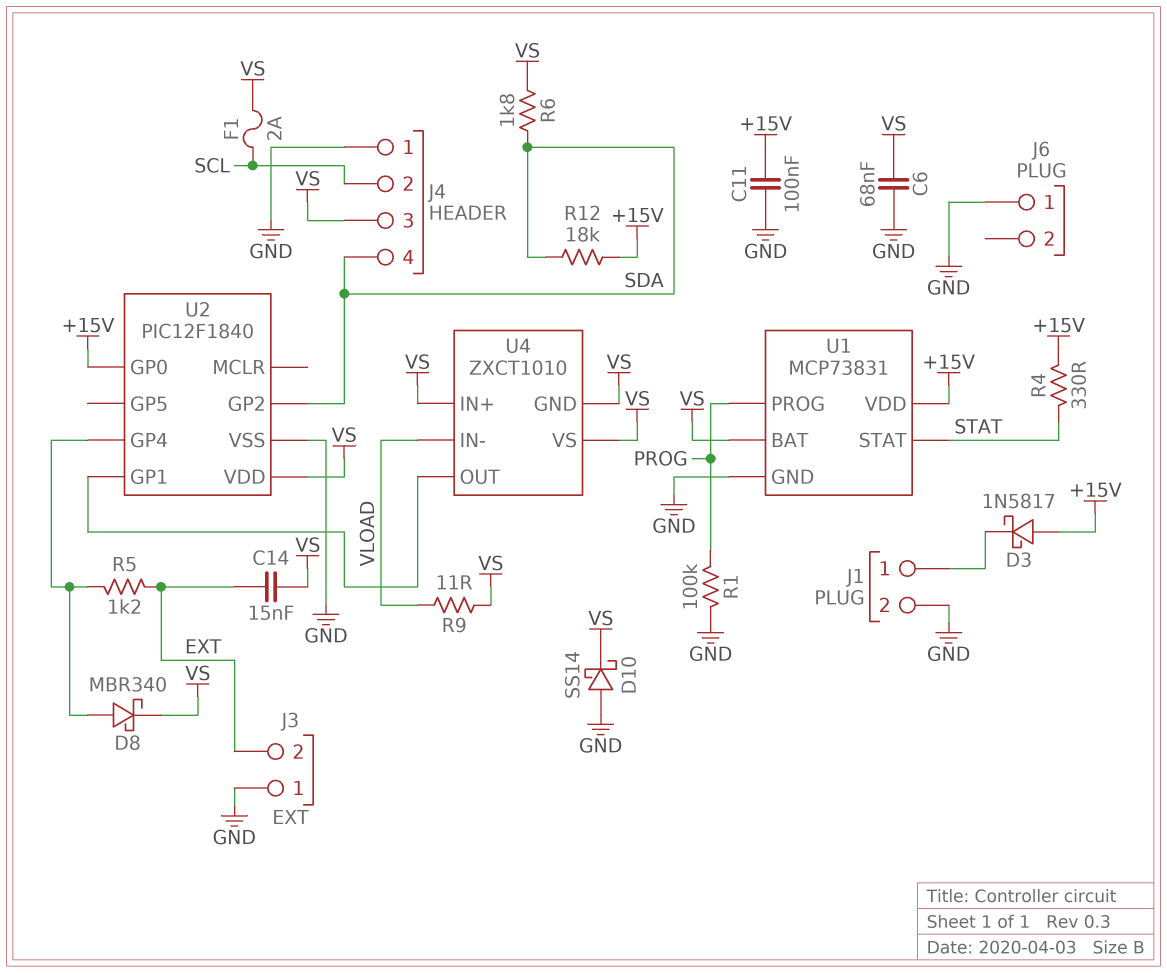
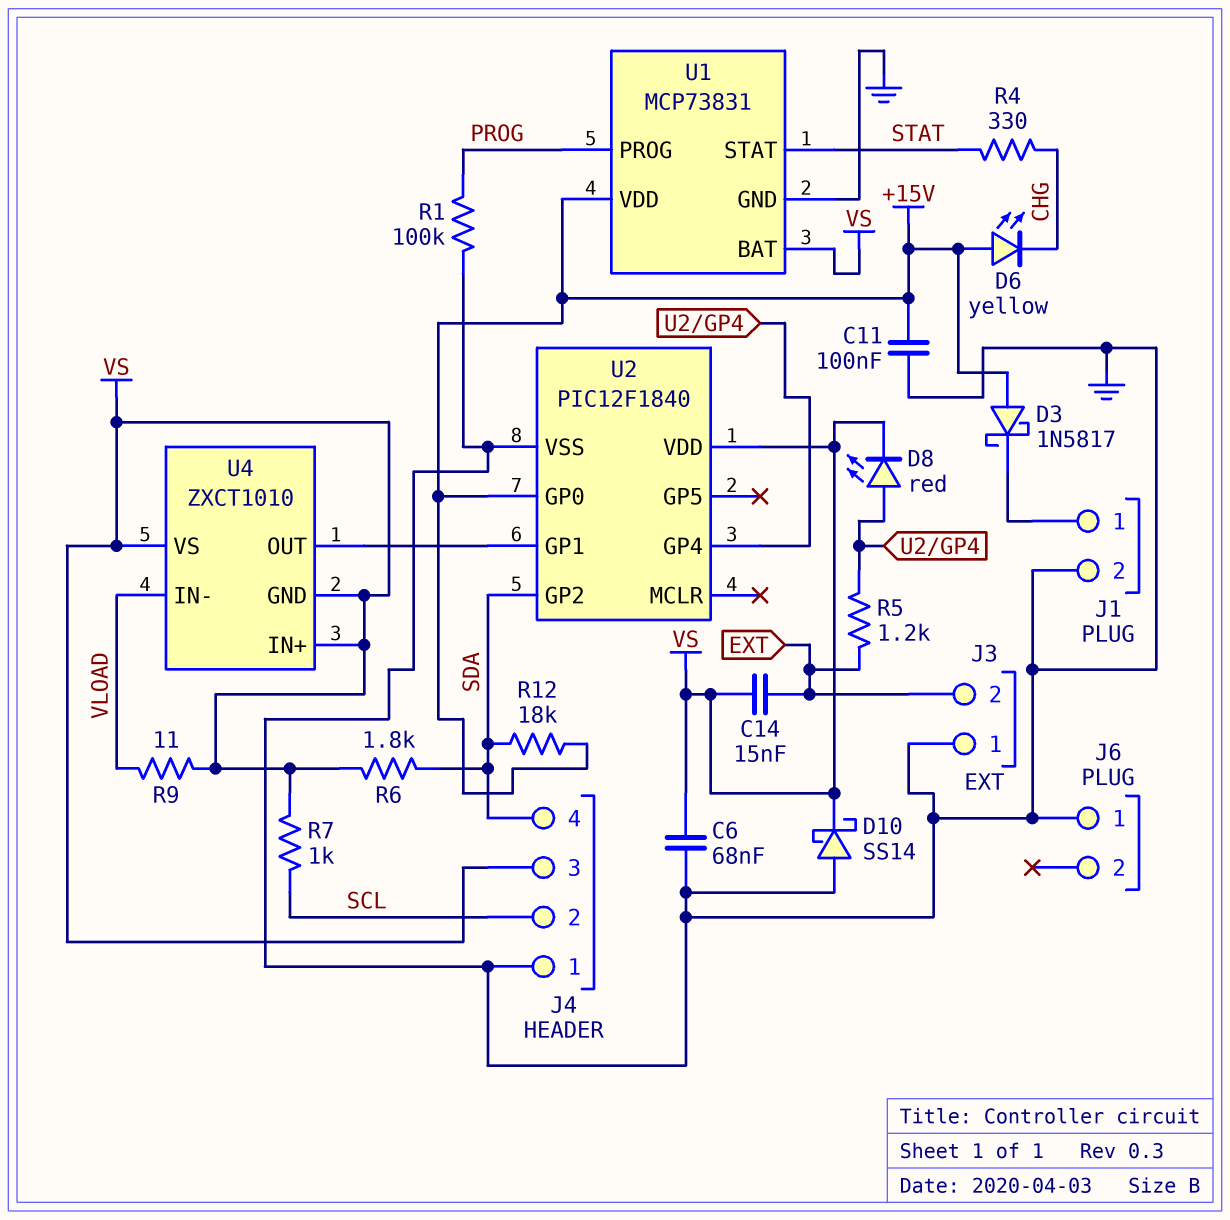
D6: none -> LED yellow (A +15V, K CHG)
D8: schottky MBR340 (A U2/GP4, K VS) -> LED red (A U2/GP4, K VS)
F1: 2A (SCL, VS) -> none
R4: 330 (+15V, STAT) -> 330 (CHG, STAT)
R7: none -> 1k (SCL, VS)

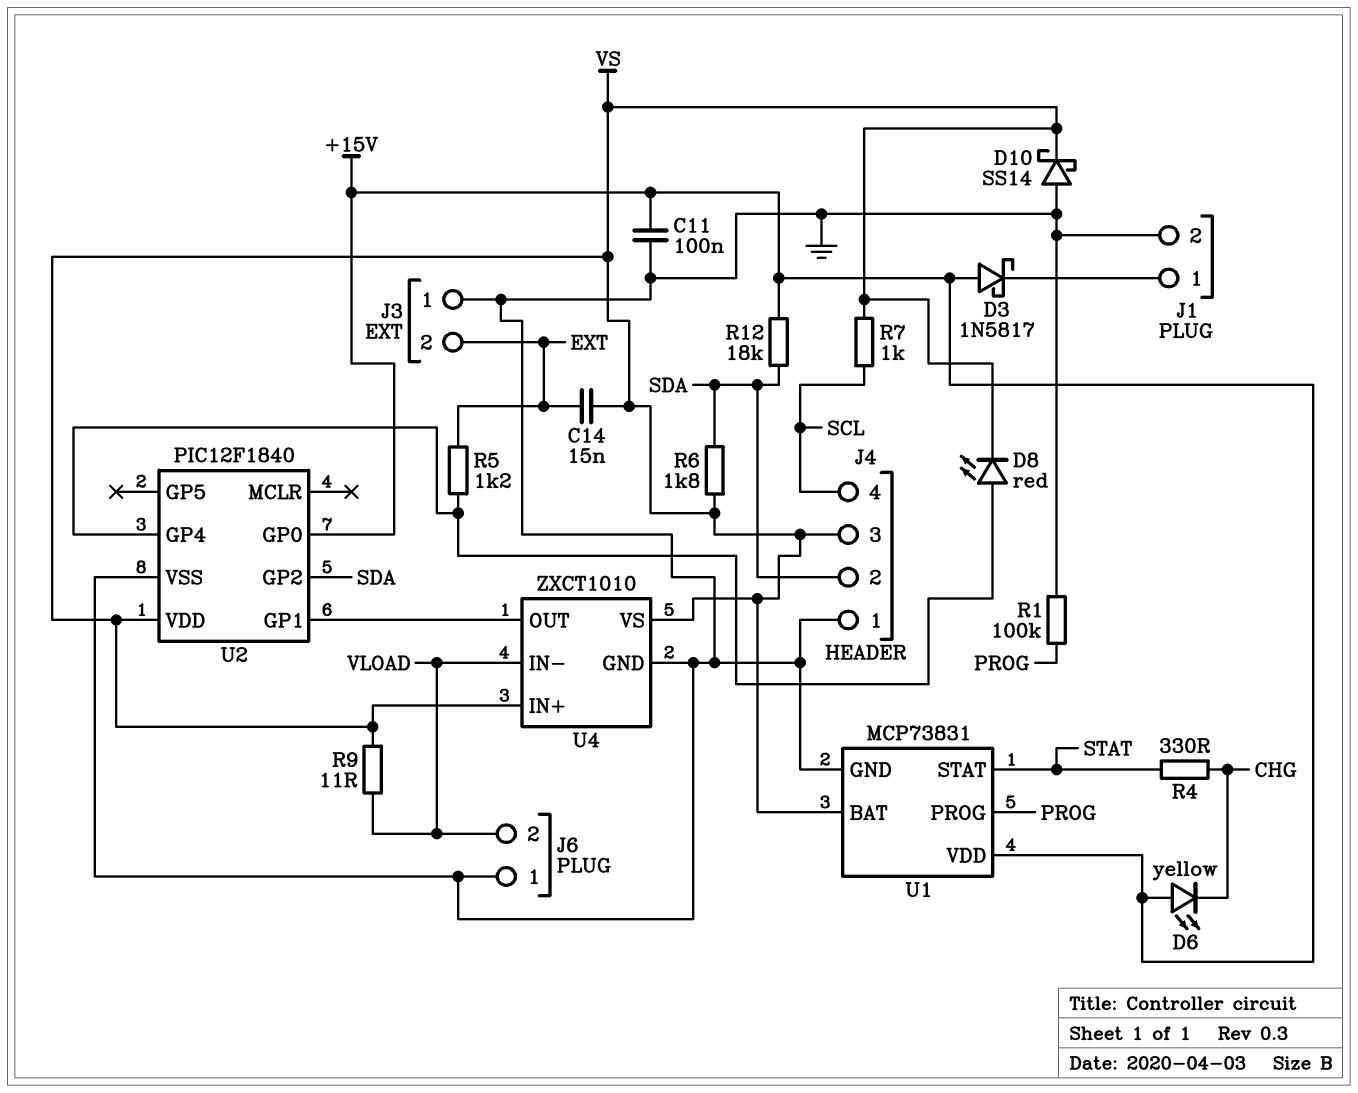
C6: 68nF (GND, VS) -> none
J4 pin 2: SCL -> SDA
J4 pin 4: SDA -> SCL
J6 pin 2: none -> VLOAD
U4 pin GND: VS -> GND

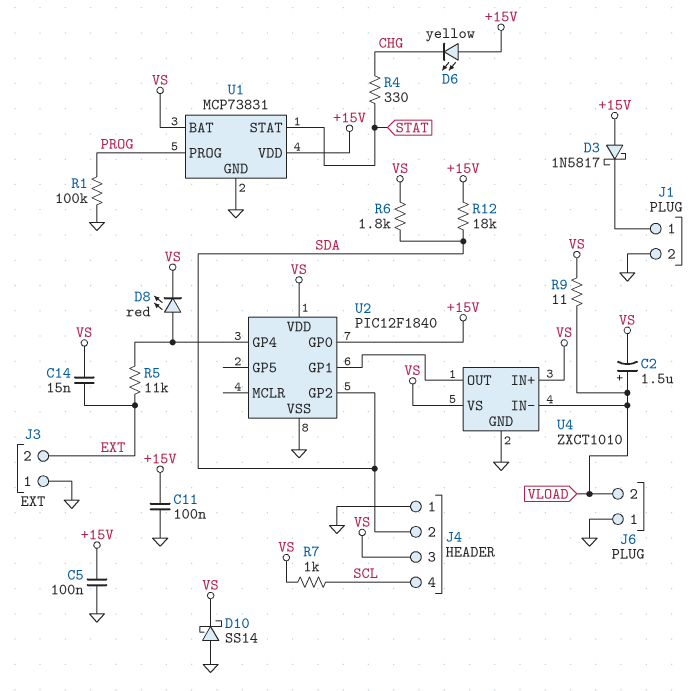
C2: none -> 1.5uF (plus VLOAD, minus VS)
C5: none -> 100nF (+15V, GND)
R5: 1.2k (EXT, U2/GP4) -> 11k (EXT, U2/GP4)

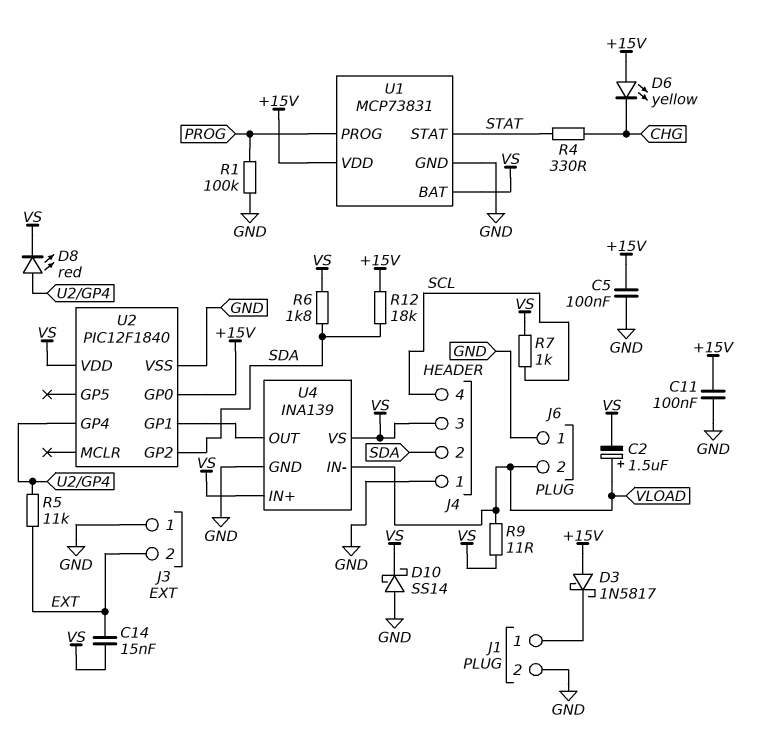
U4: ZXCT1010 -> INA139

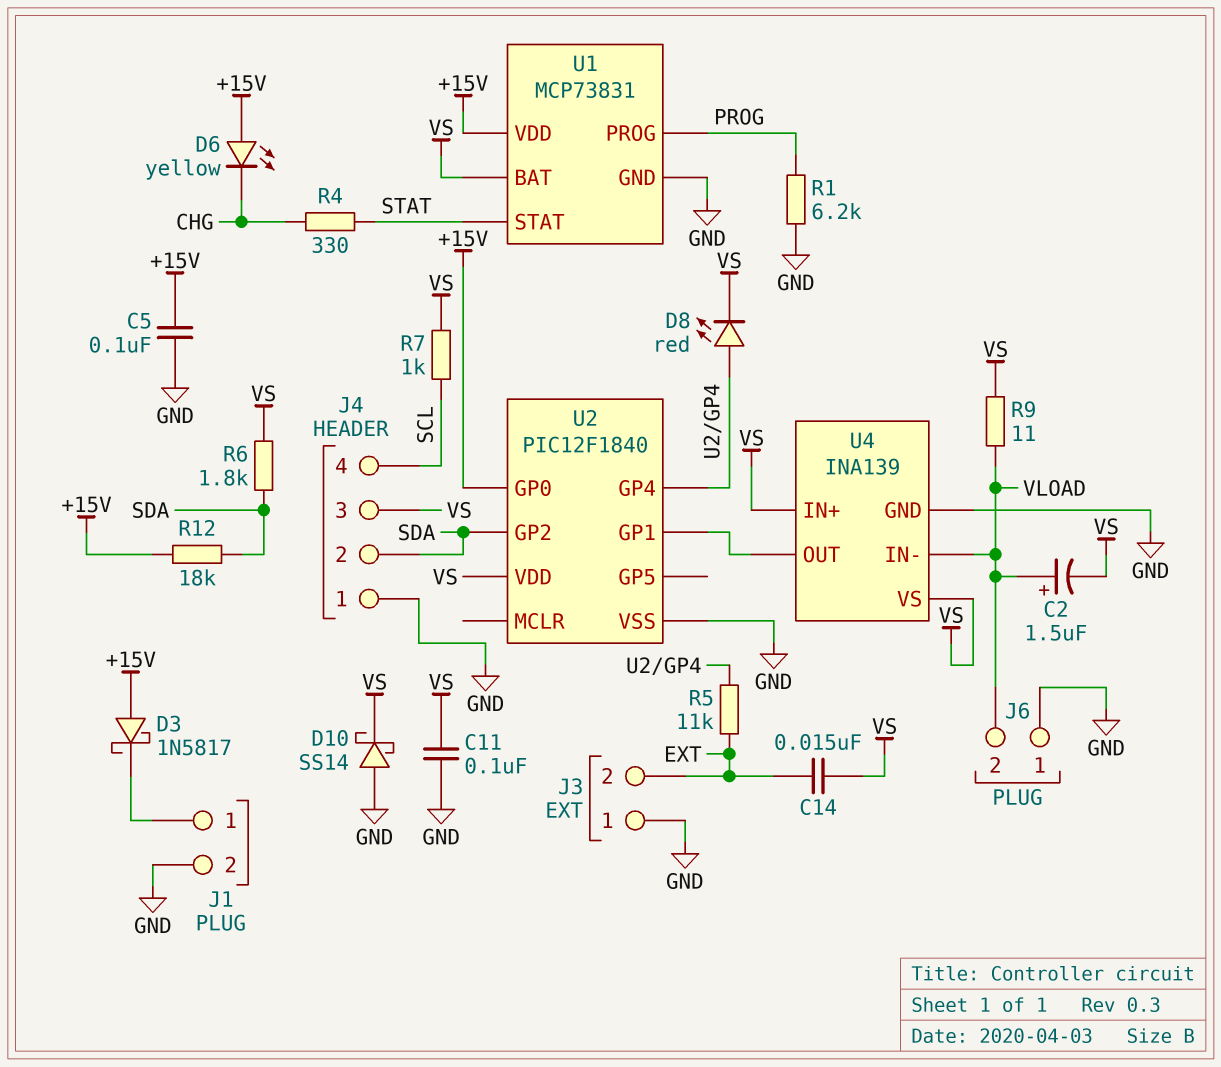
C11: 100nF (+15V, GND) -> 100nF (GND, VS)
R1: 100k (GND, PROG) -> 6.2k (GND, PROG)

